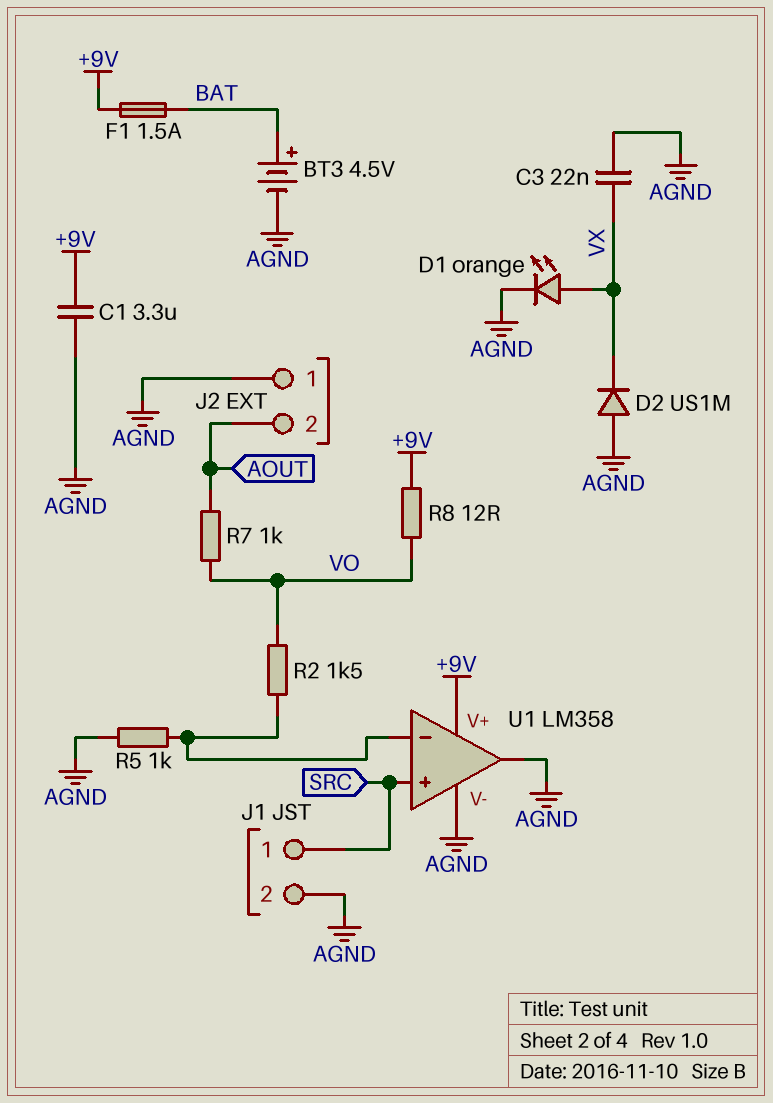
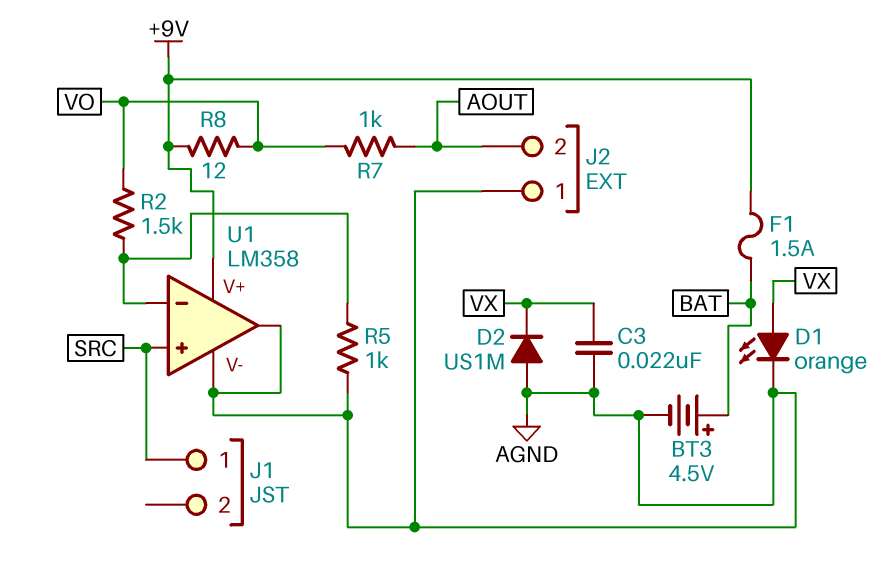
C1: 3.3uF (+9V, AGND) -> none
J1 pin 2: AGND -> none

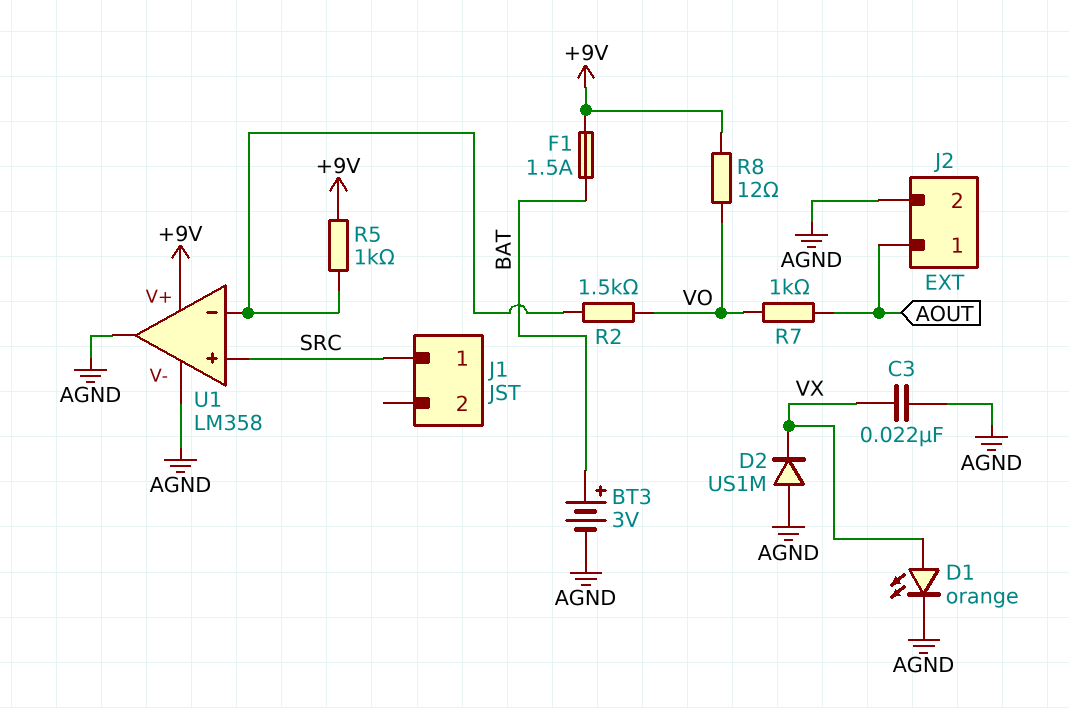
BT3: 4.5V (plus BAT, minus AGND) -> 3V (plus BAT, minus AGND)
J2 pin 1: AGND -> AOUT
J2 pin 2: AOUT -> AGND
R5: 1k (AGND, U1/in-) -> 1k (+9V, U1/in-)

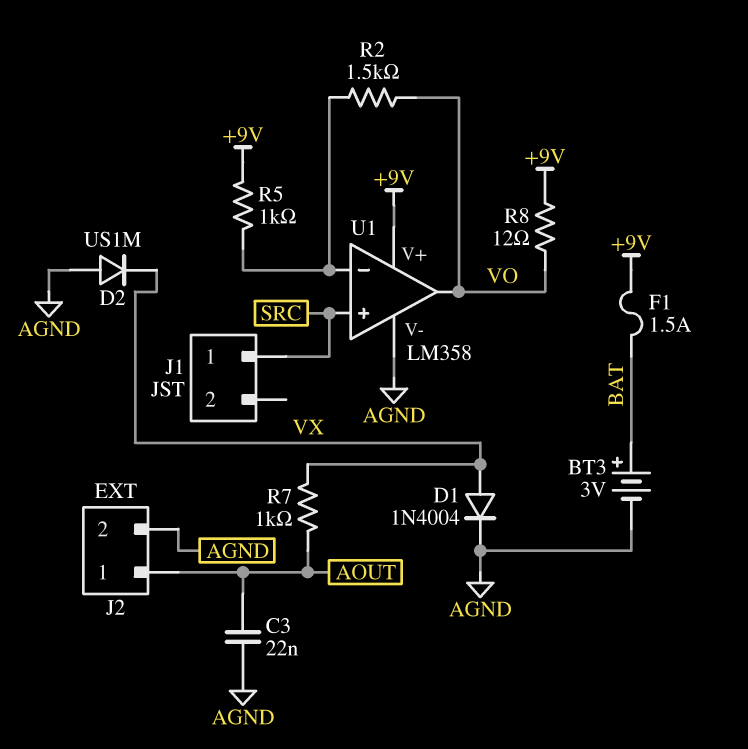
C3: 22nF (AGND, VX) -> 22nF (AGND, AOUT)
D1: LED orange (A VX, K AGND) -> diode 1N4004 (A VX, K AGND)
R7: 1k (AOUT, VO) -> 1k (AOUT, VX)
U1 pin out: AGND -> VO

